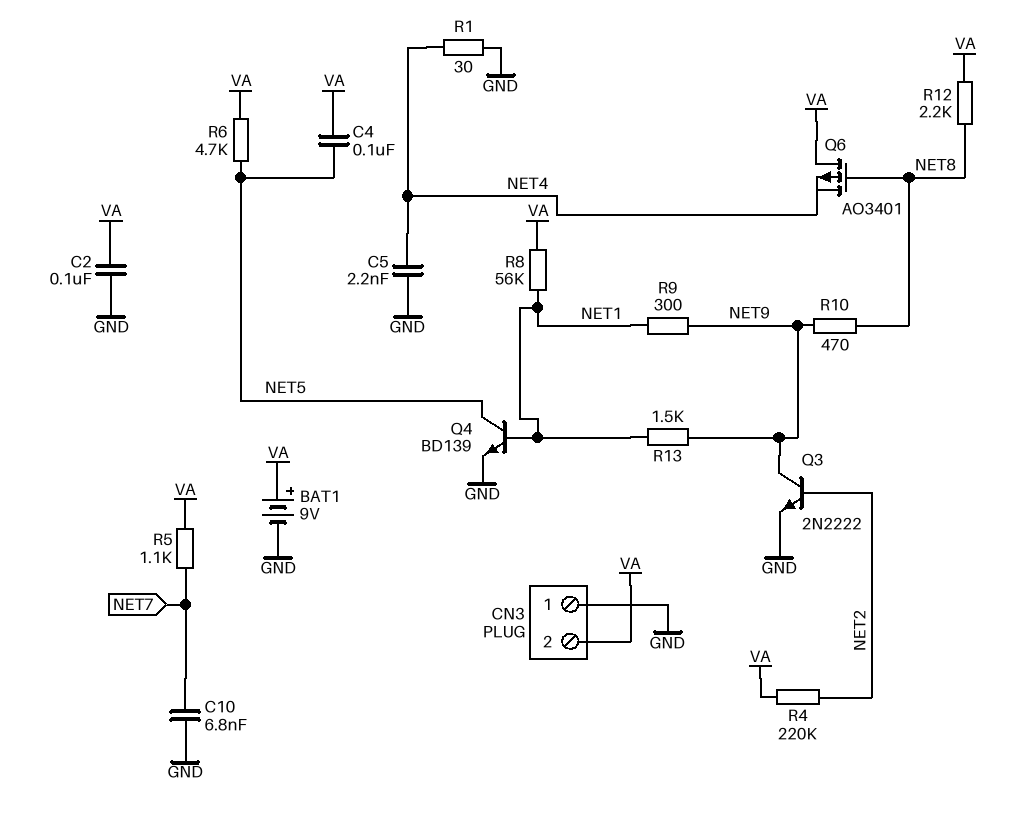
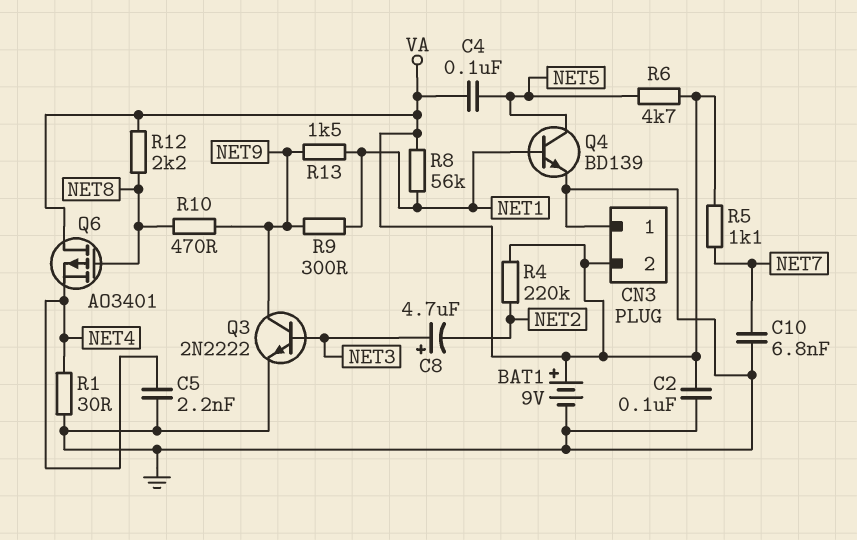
C8: none -> 4.7uF (plus NET3, minus NET2)
Q3: NPN 2N2222 (B NET2, C NET9, E GND) -> NPN 2N2222 (B NET3, C NET9, E GND)

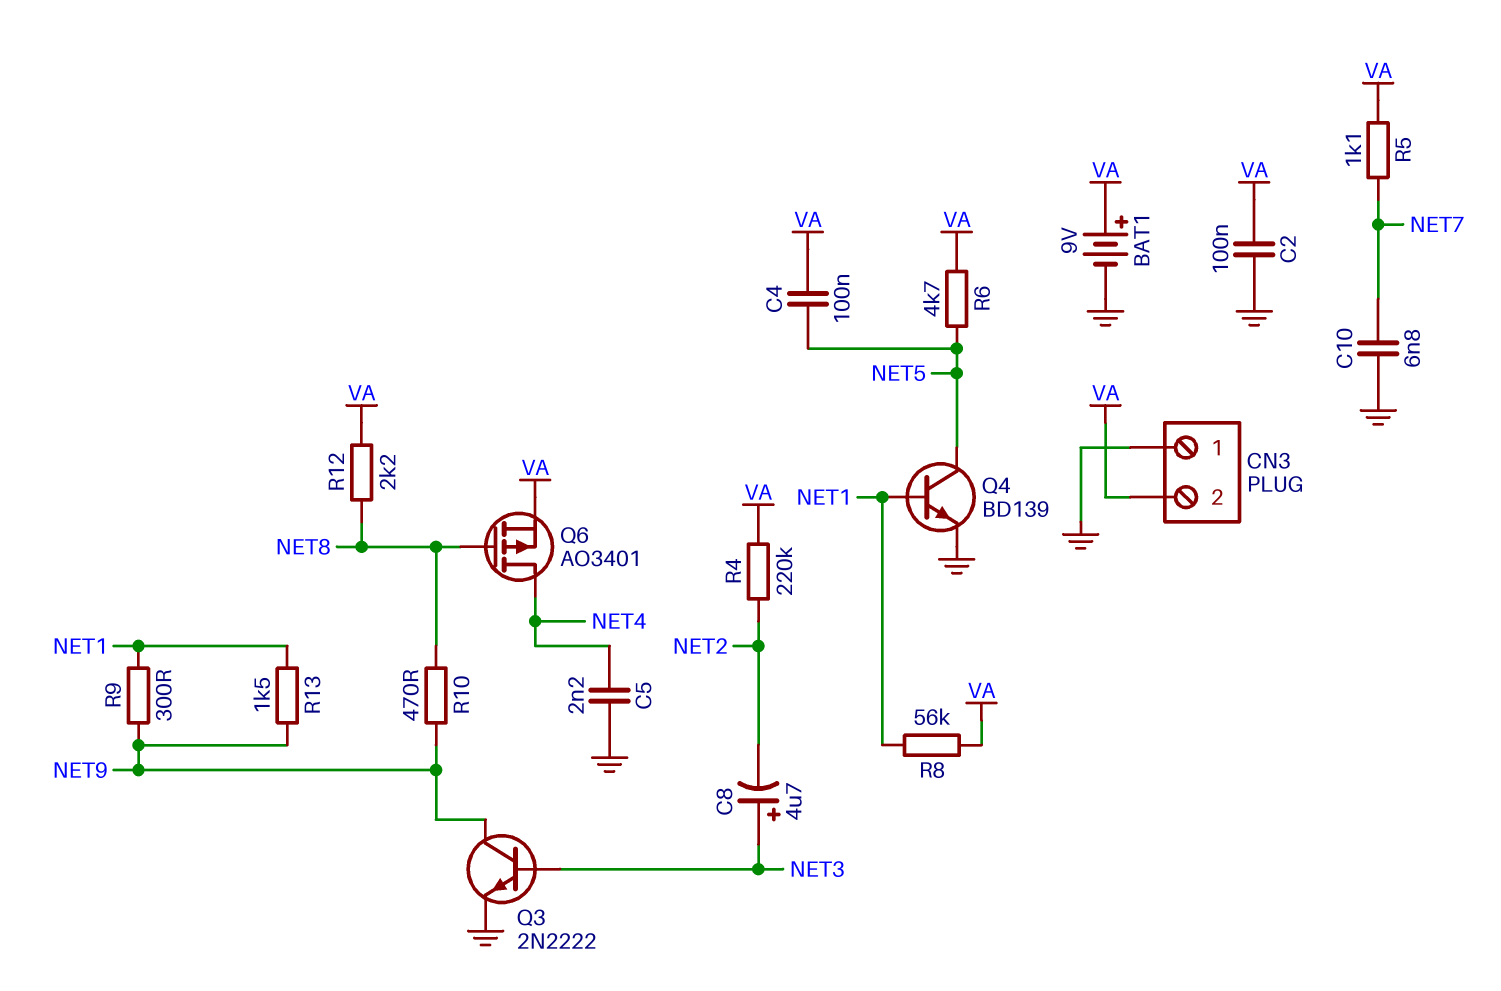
Q6: PMOS AO3401 (G NET8, D VA, S NET4) -> PMOS AO3401 (G NET8, D NET4, S VA)
R1: 30 (GND, NET4) -> none

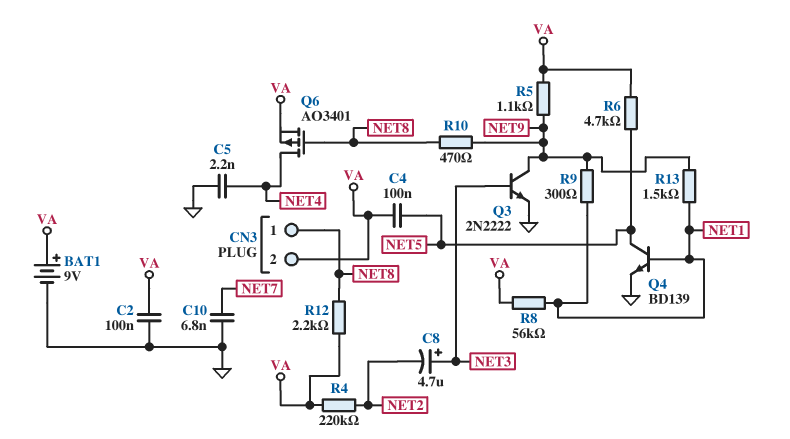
CN3 pin 1: GND -> NET8
R5: 1.1k (NET7, VA) -> 1.1k (NET9, VA)

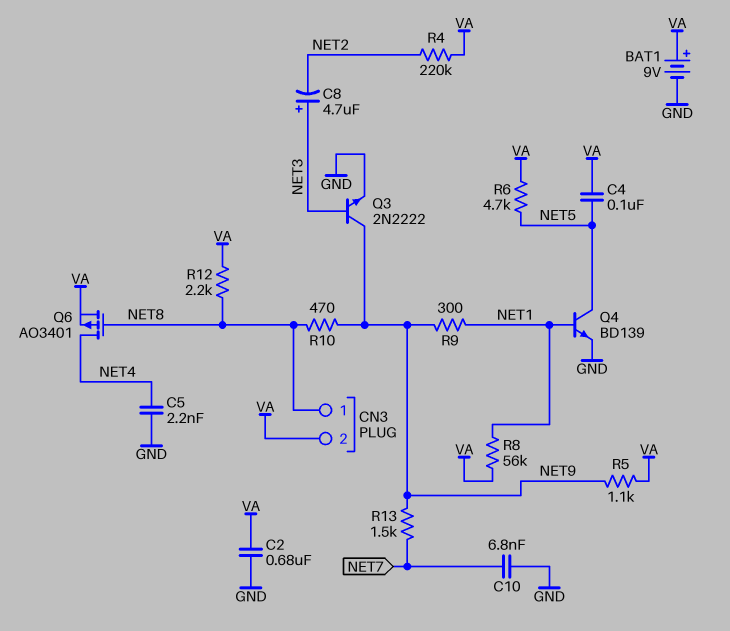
C2: 100nF (GND, VA) -> 680nF (GND, VA)
R13: 1.5k (NET1, NET9) -> 1.5k (NET7, NET9)

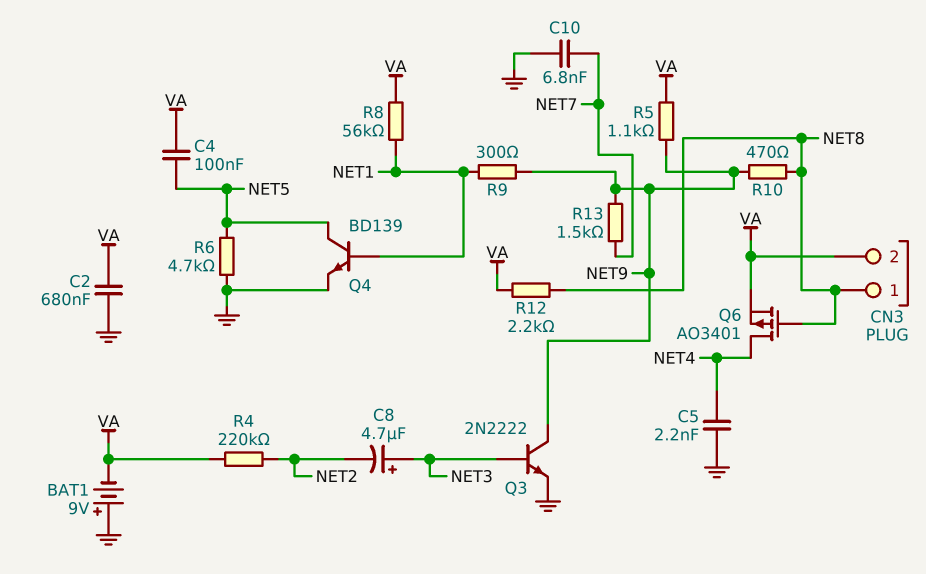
BAT1: 9V (plus VA, minus GND) -> 9V (plus GND, minus VA)
R6: 4.7k (NET5, VA) -> 4.7k (GND, NET5)

